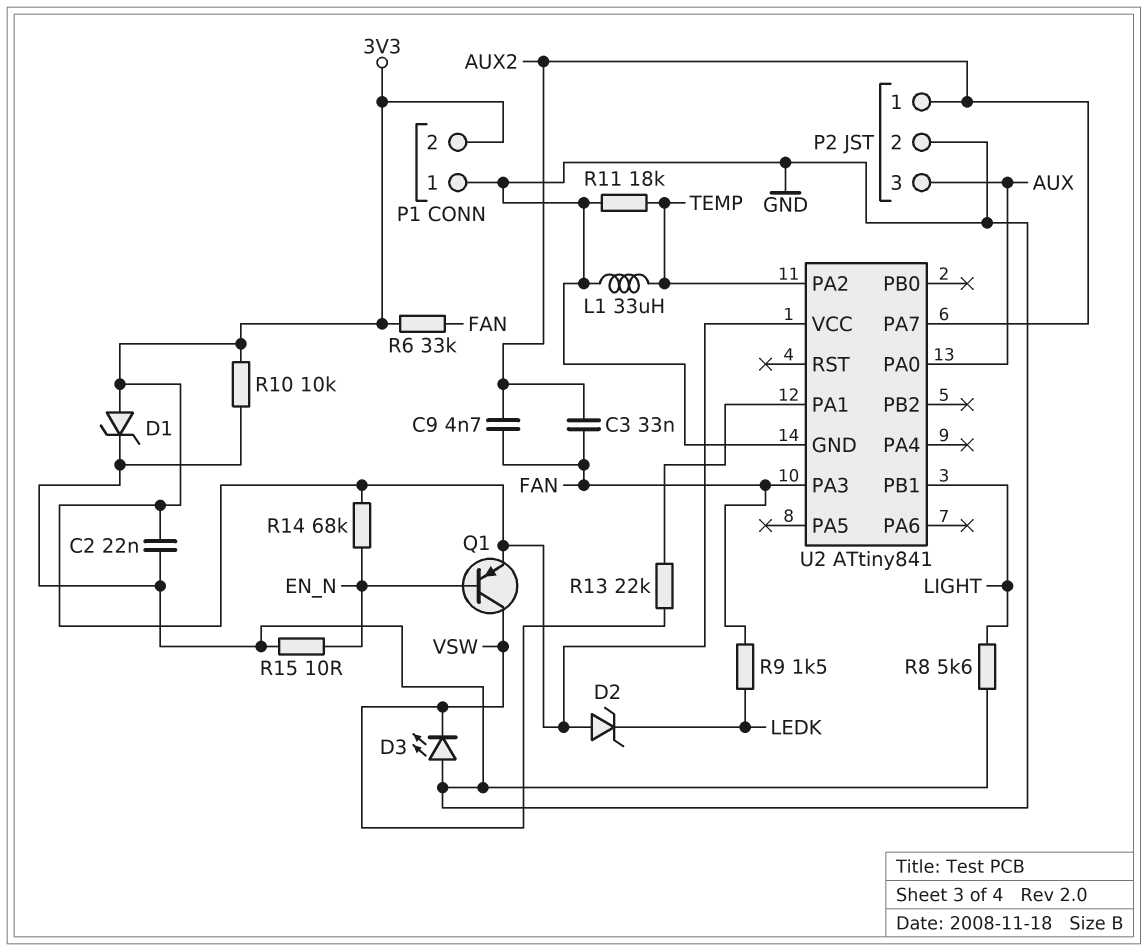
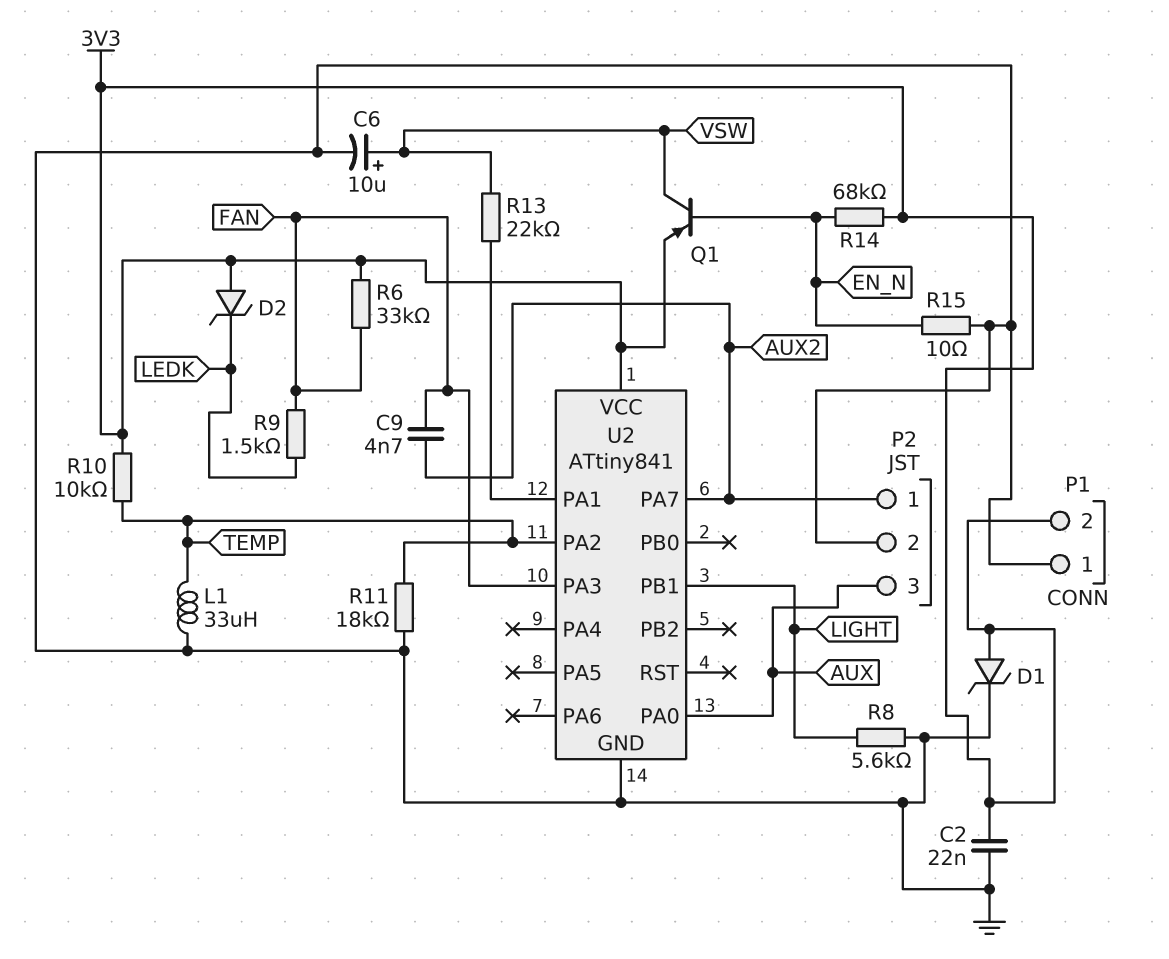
C3: 33nF (AUX2, FAN) -> none
C6: none -> 10uF (plus VSW, minus GND)
D3: LED (A GND, K VSW) -> none
R10: 10k (3V3, GND) -> 10k (3V3, TEMP)

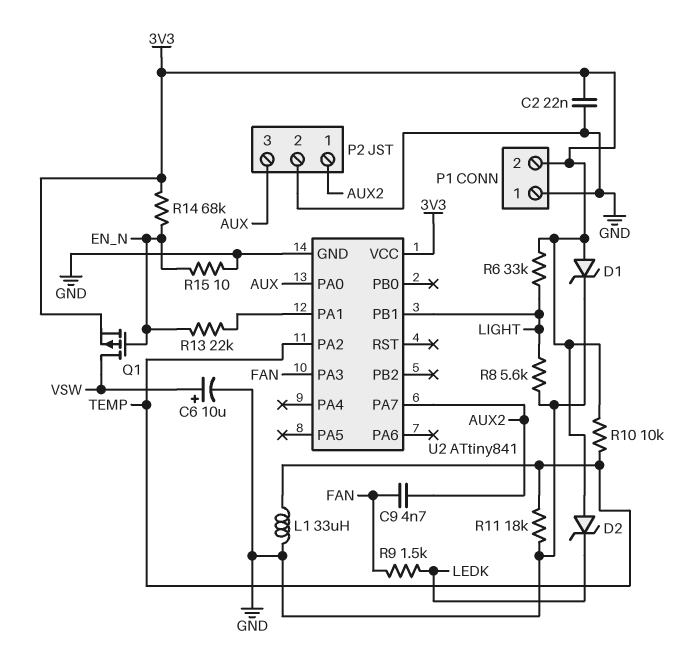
Q1: PNP (B EN_N, C VSW, E 3V3) -> PMOS (G EN_N, D VSW, S 3V3)
R6: 33k (3V3, FAN) -> 33k (3V3, LIGHT)
R13: 22k (U2/PA1, VSW) -> 22k (EN_N, U2/PA1)

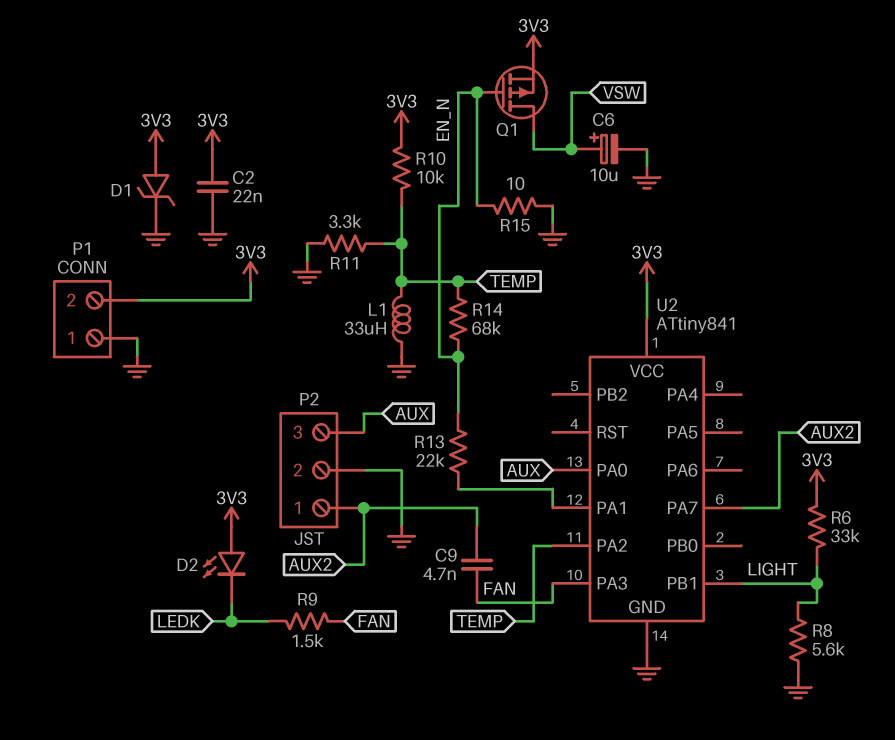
D2: zener (A 3V3, K LEDK) -> LED (A 3V3, K LEDK)
R11: 18k (GND, TEMP) -> 3.3k (GND, TEMP)
R14: 68k (3V3, EN_N) -> 68k (EN_N, TEMP)

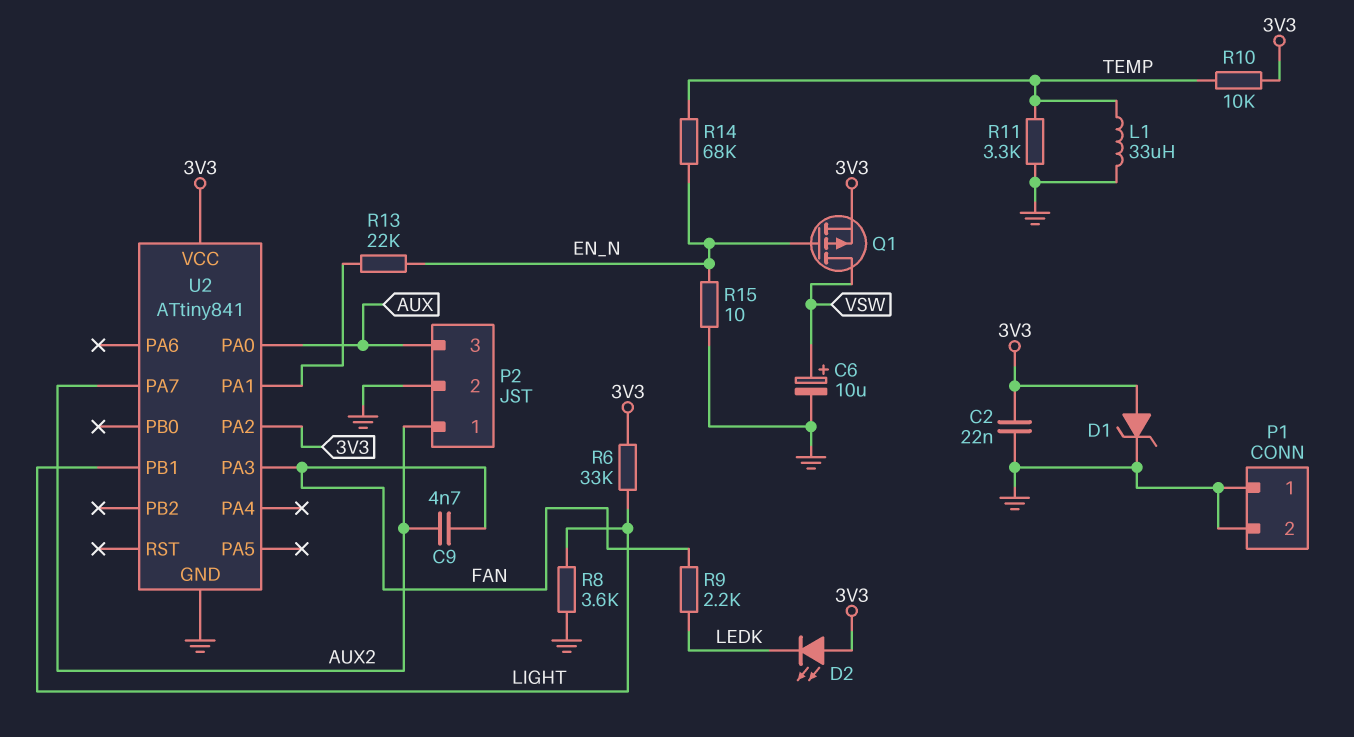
P1 pin 2: 3V3 -> GND
R8: 5.6k (GND, LIGHT) -> 3.6k (GND, LIGHT)
R9: 1.5k (FAN, LEDK) -> 2.2k (FAN, LEDK)
U2 pin PA2: TEMP -> 3V3

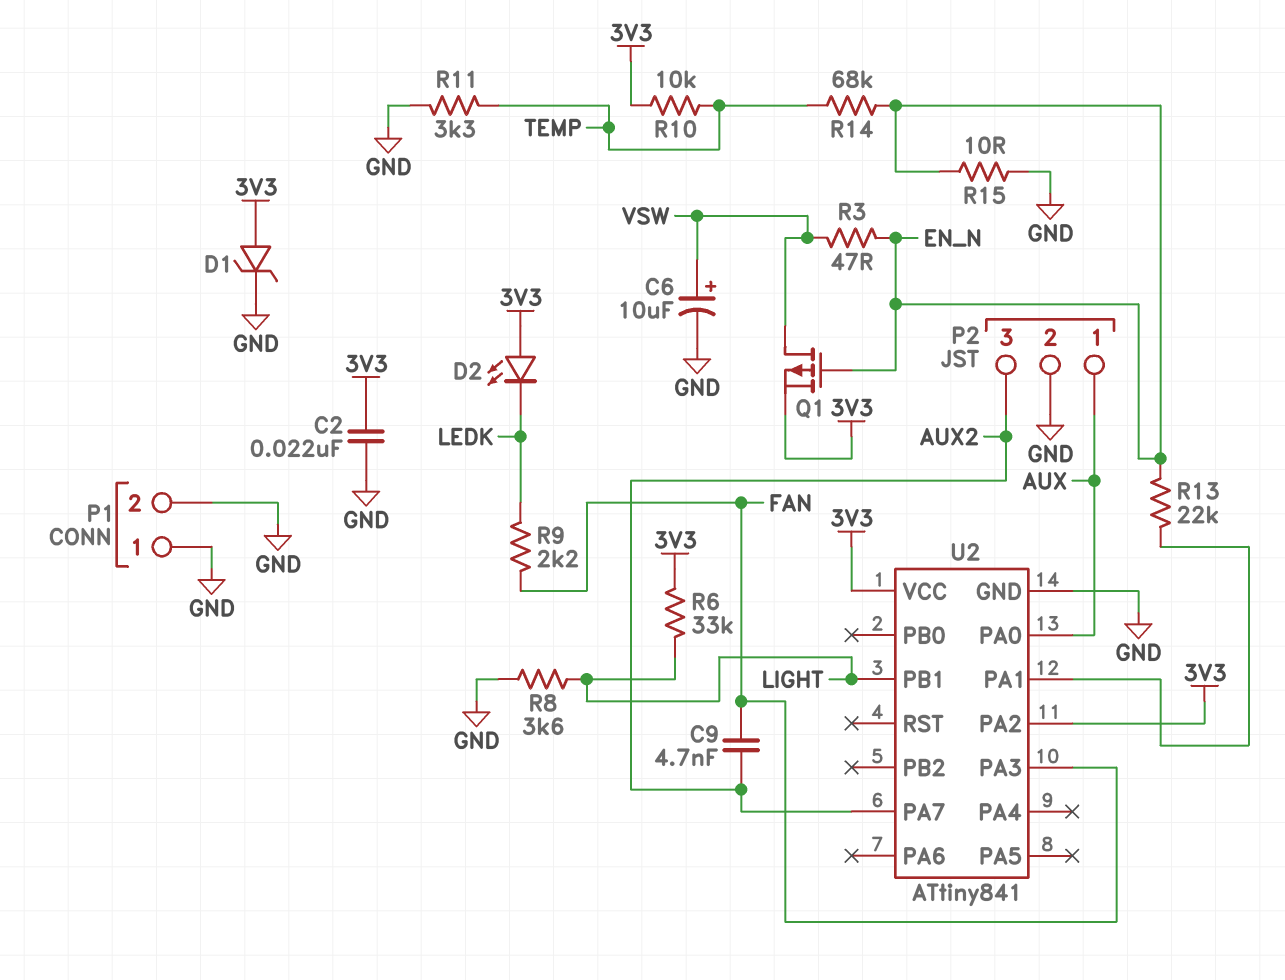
L1: 33uH (GND, TEMP) -> none
P2 pin 1: AUX2 -> AUX
P2 pin 3: AUX -> AUX2
R3: none -> 47 (EN_N, VSW)

